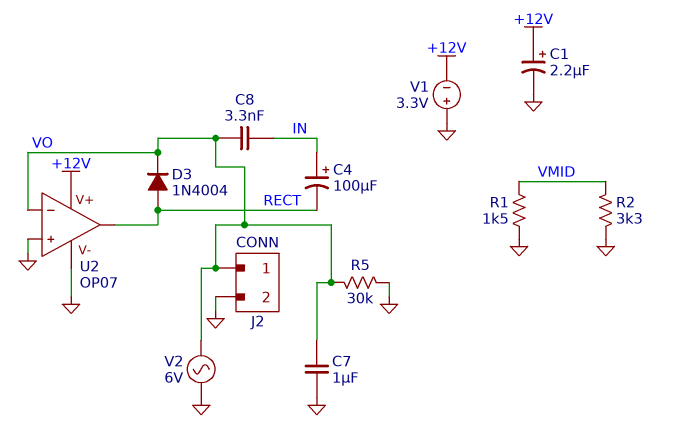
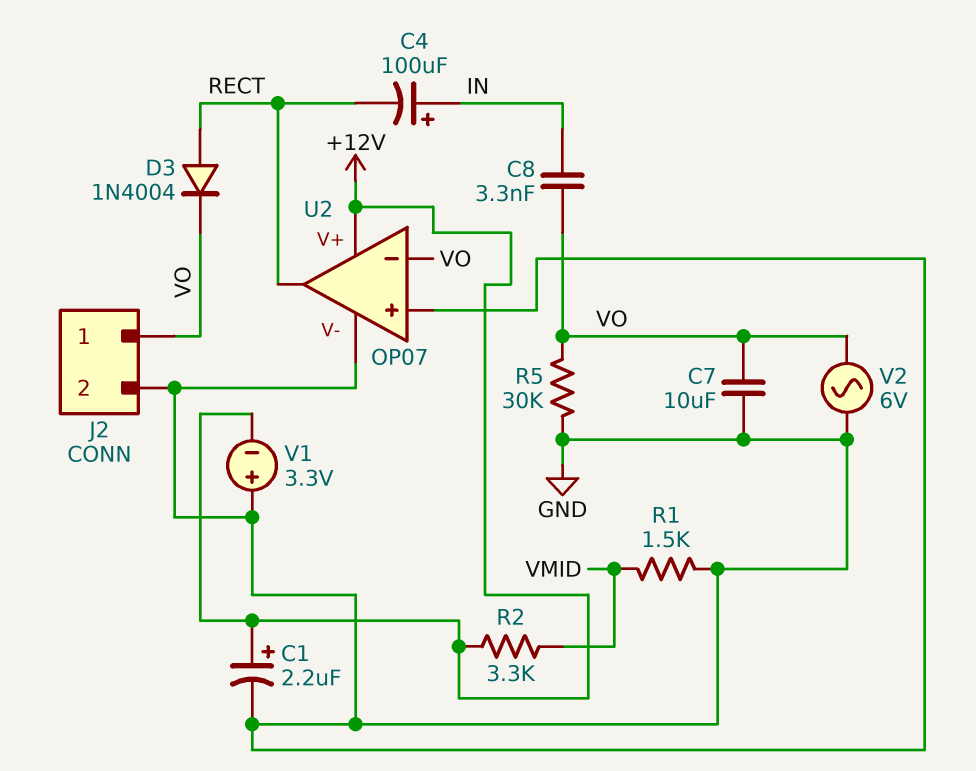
C7: 1uF (GND, VO) -> 10uF (GND, VO)
R2: 3.3k (GND, VMID) -> 3.3k (+12V, VMID)

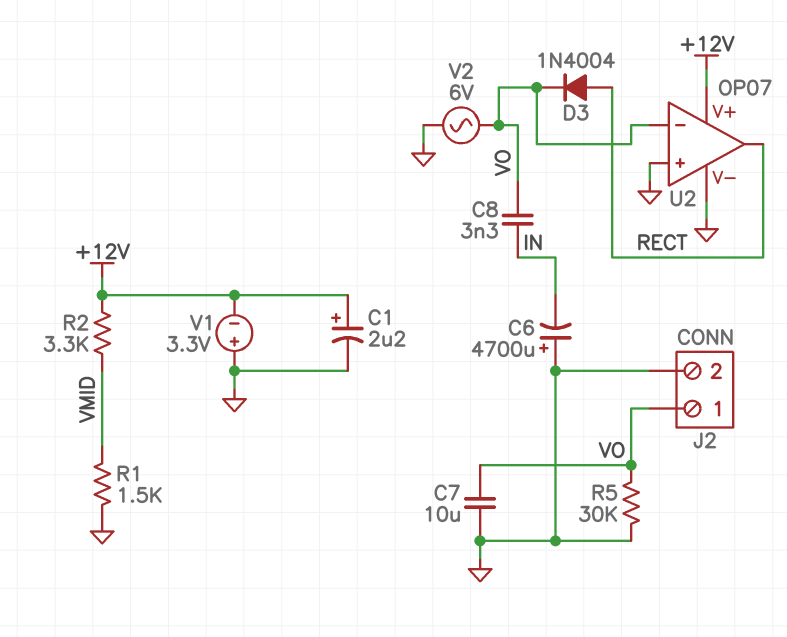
C4: 100uF (plus IN, minus RECT) -> none
C6: none -> 4700uF (plus GND, minus IN)

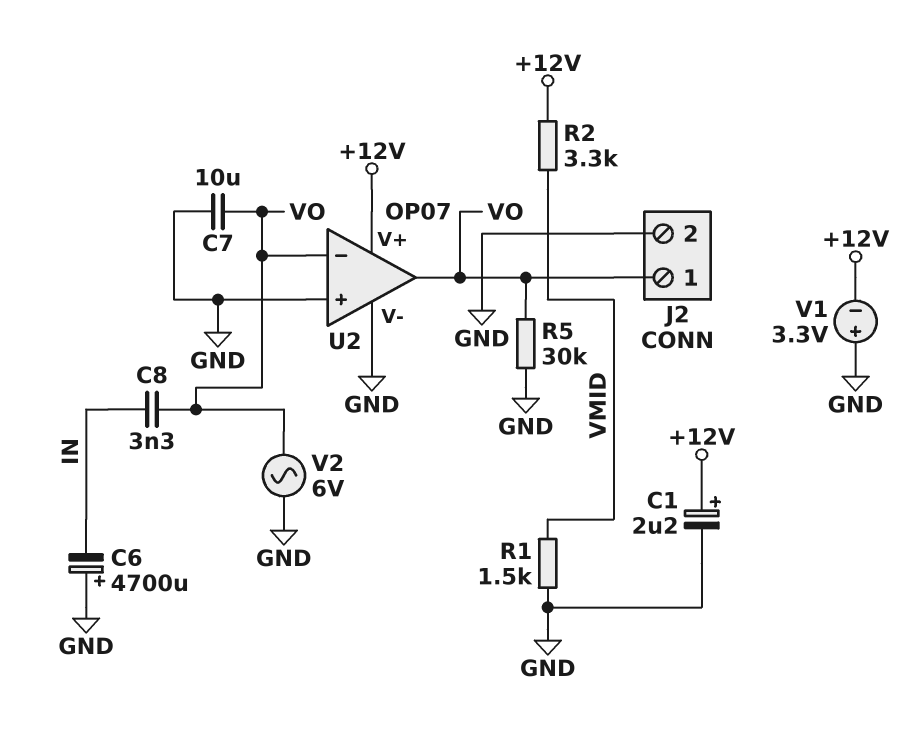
D3: diode 1N4004 (A RECT, K VO) -> none
U2 pin out: RECT -> VO

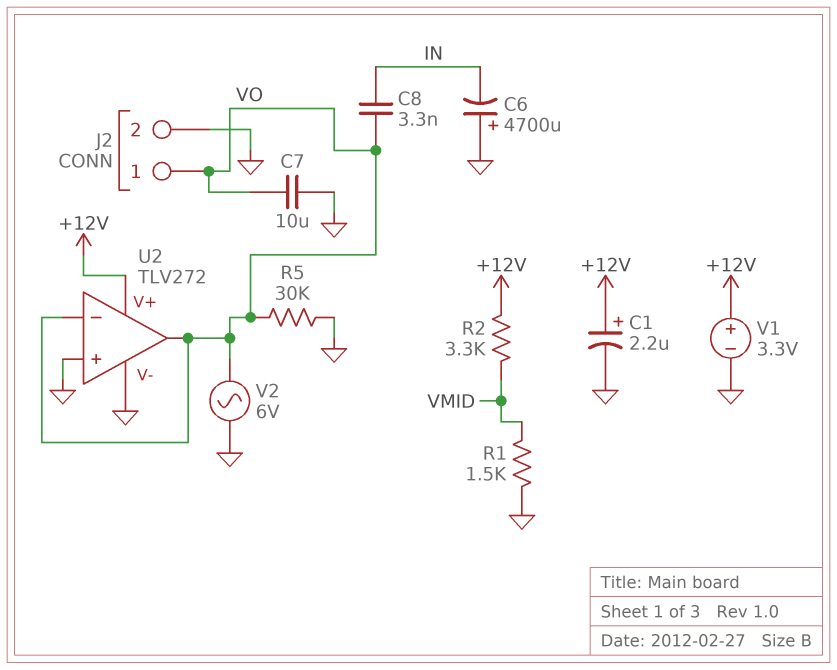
U2: OP07 -> TLV272
V1: 3.3V (plus GND, minus +12V) -> 3.3V (plus +12V, minus GND)

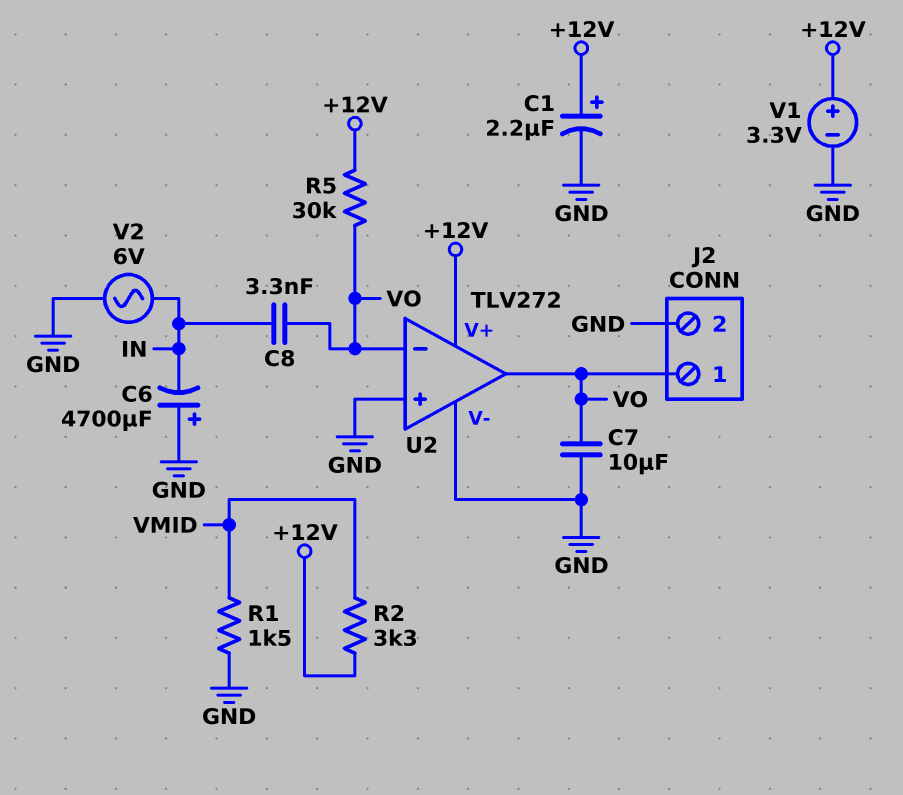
R5: 30k (GND, VO) -> 30k (+12V, VO)
V2: AC 6V (GND, VO) -> AC 6V (GND, IN)

